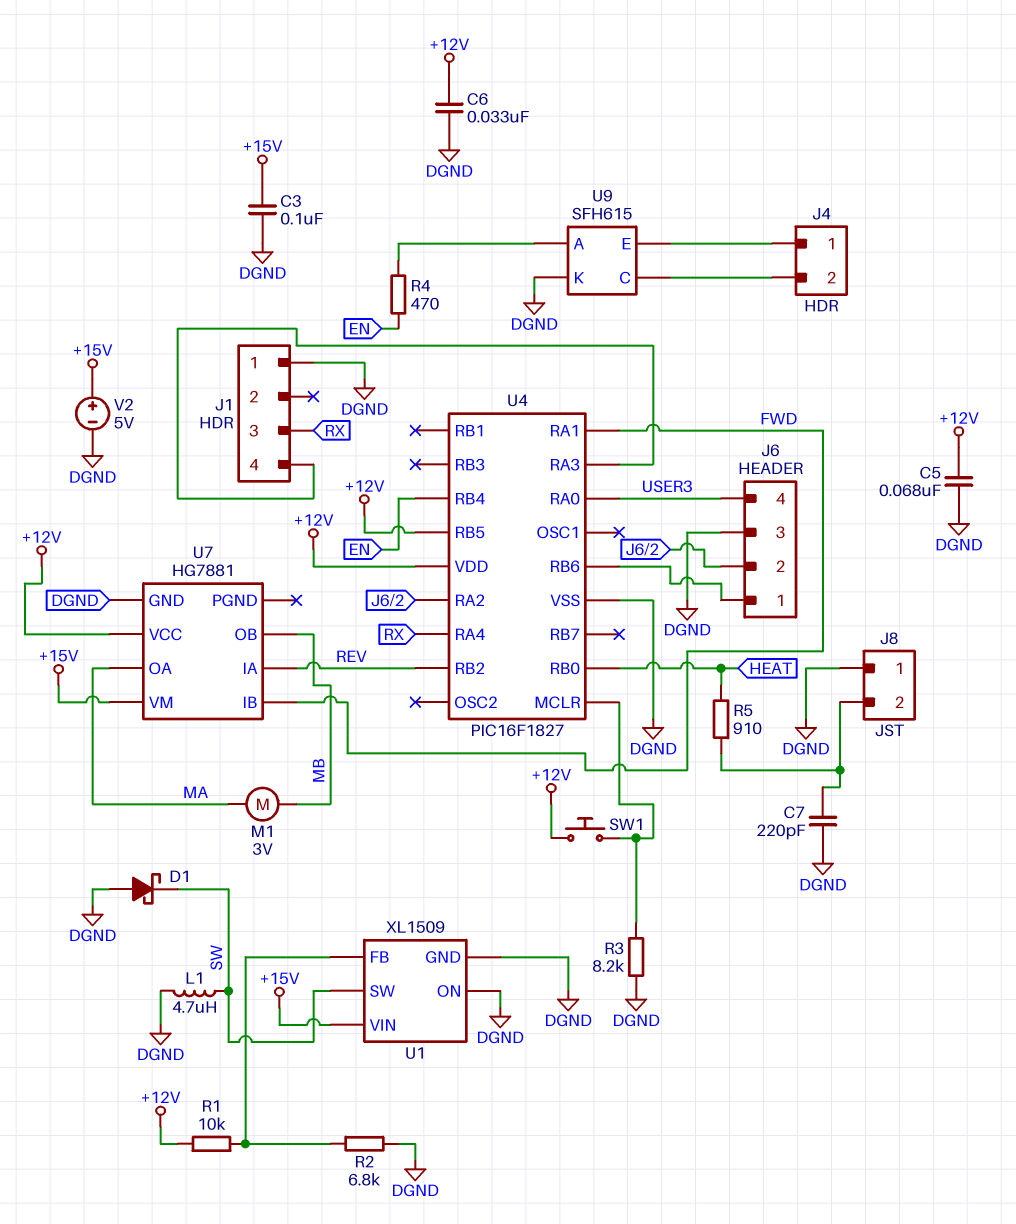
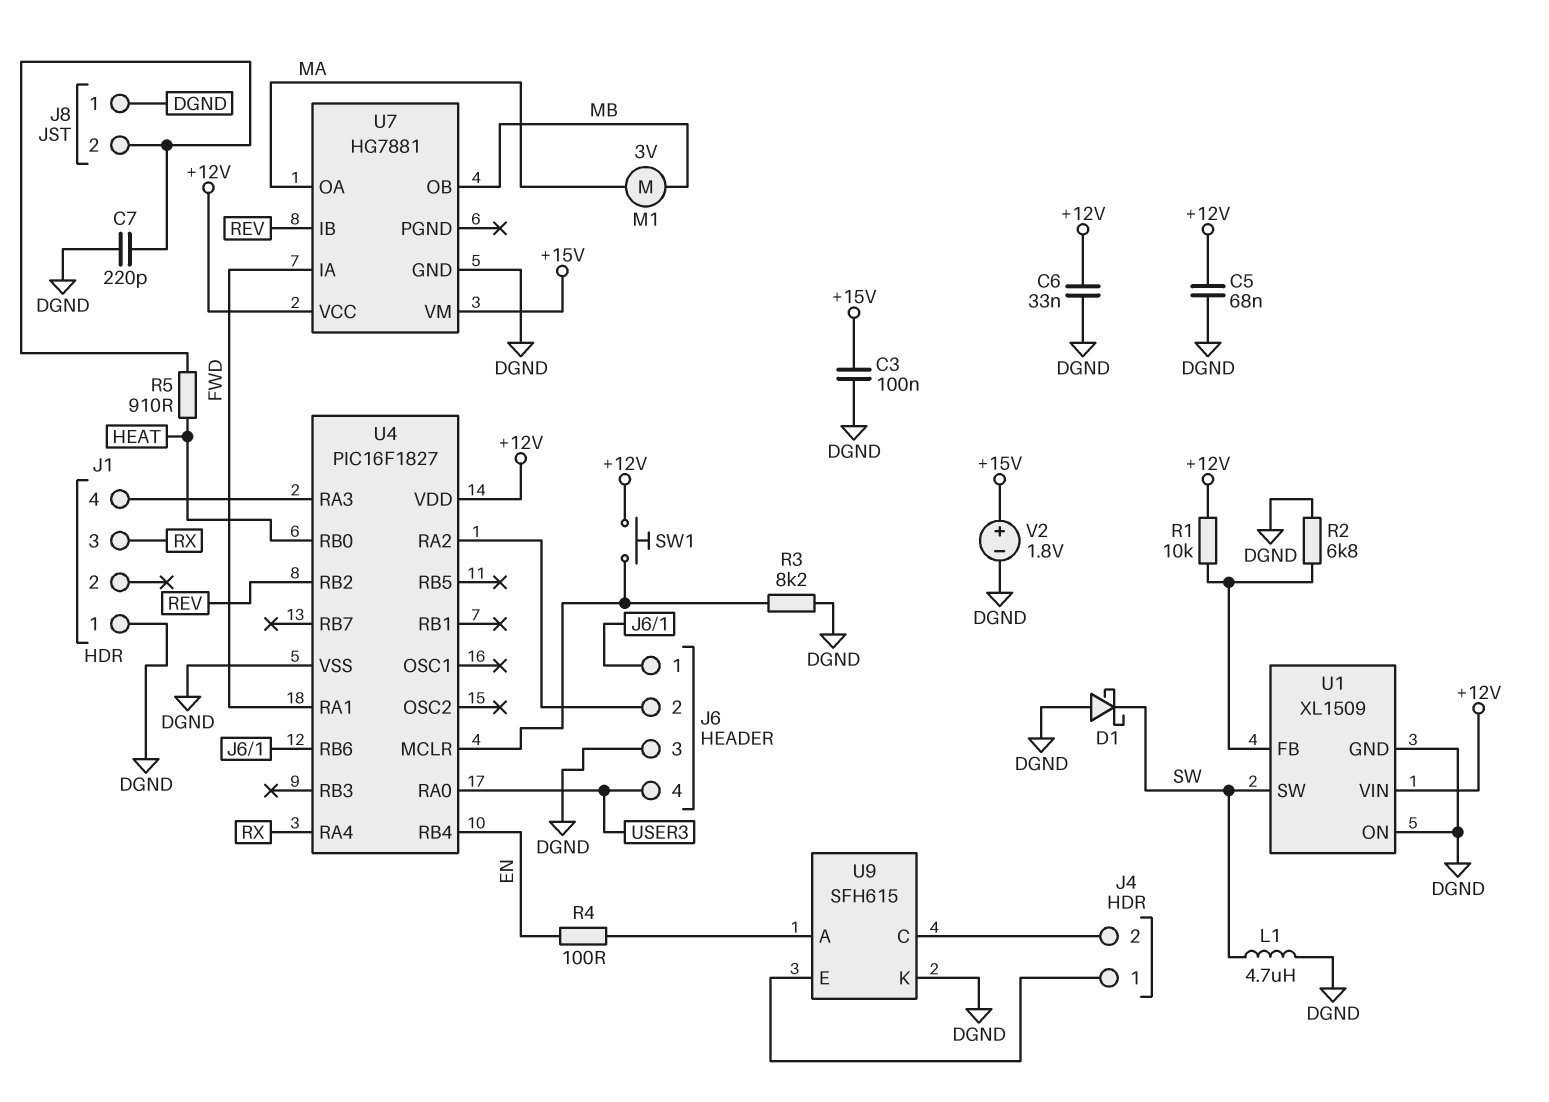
R4: 470 (EN, U9/A) -> 100 (EN, U9/A)
U1 pin VIN: +15V -> +12V
U4 pin RB5: +12V -> none
U7 pin IA: REV -> FWD
U7 pin IB: FWD -> REV
V2: 5V (plus +15V, minus DGND) -> 1.8V (plus +15V, minus DGND)

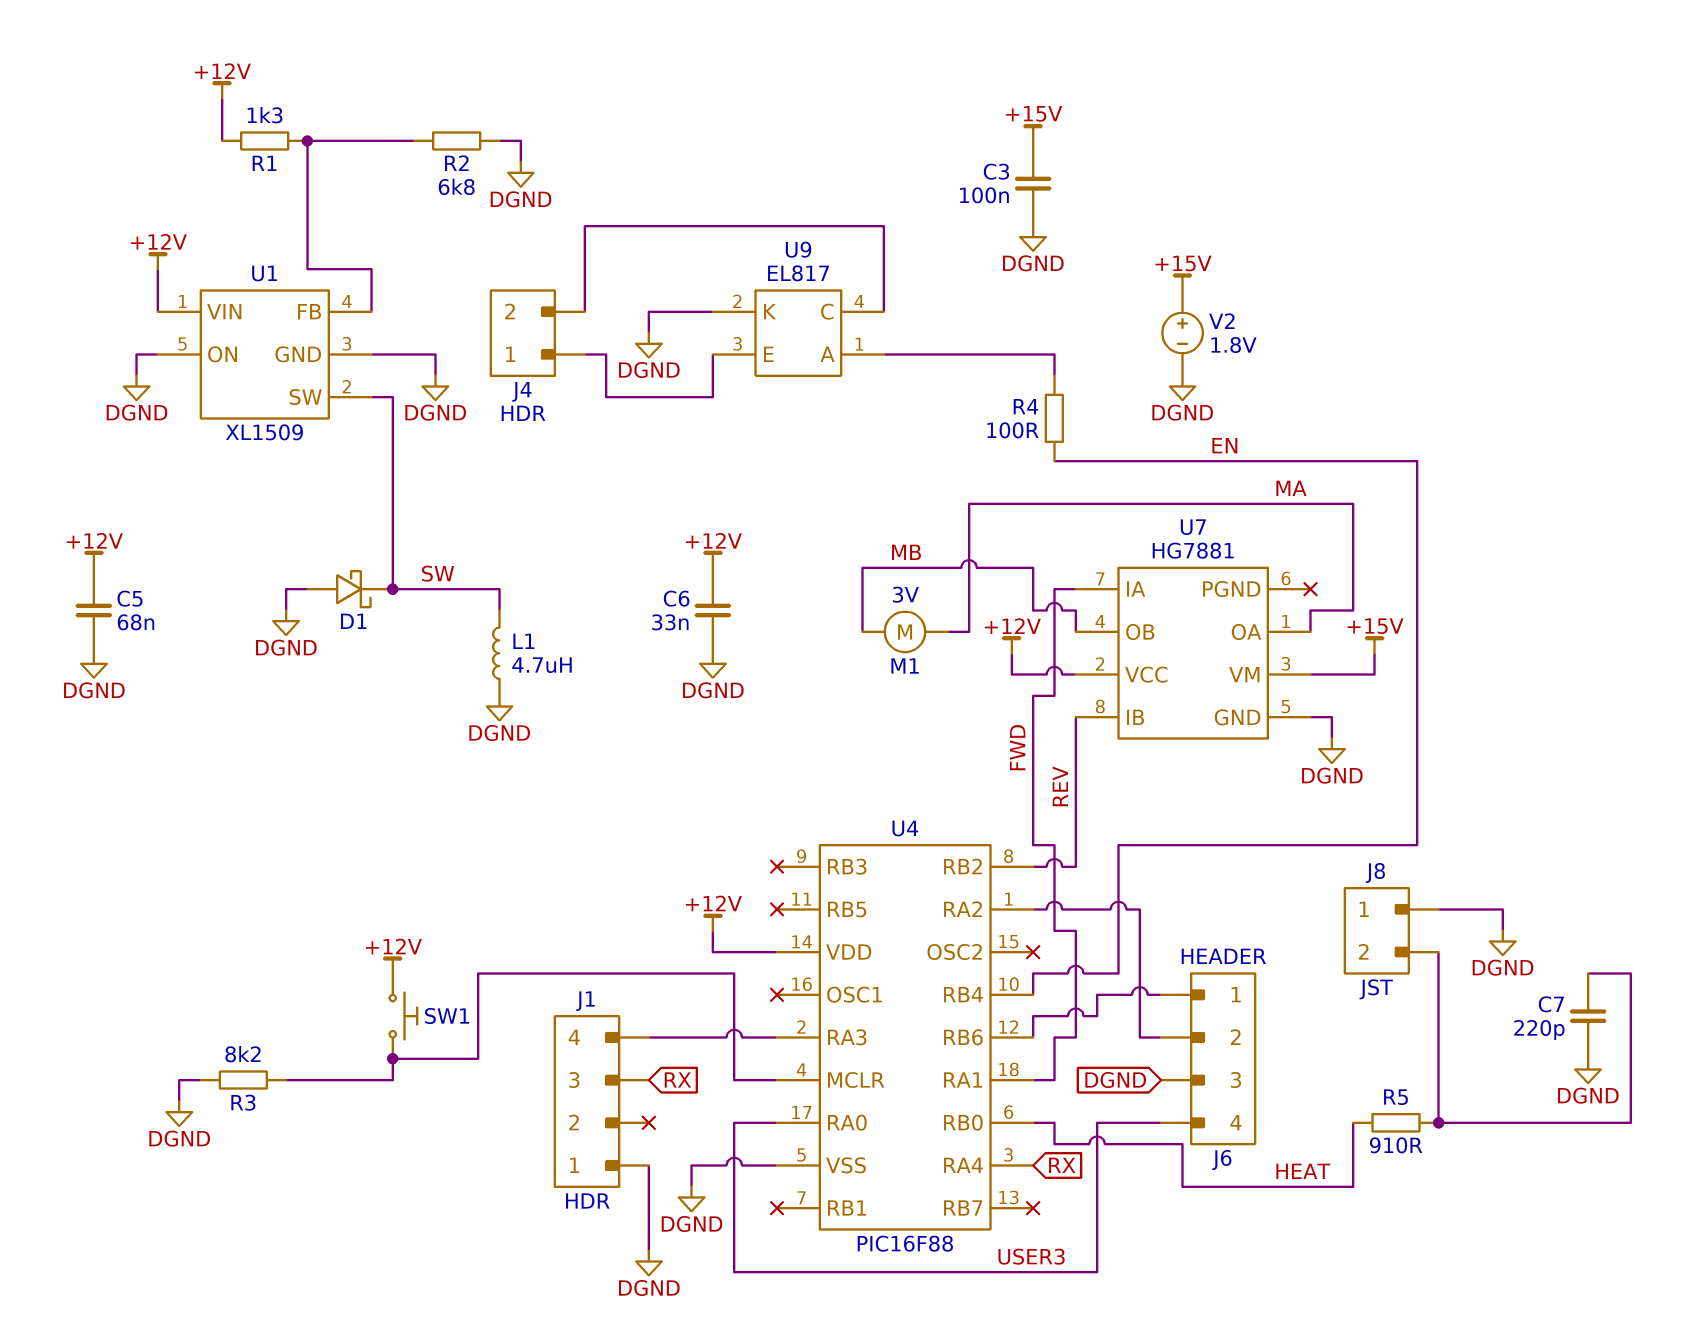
R1: 10k (+12V, U1/FB) -> 1.3k (+12V, U1/FB)
U4: PIC16F1827 -> PIC16F88
U9: SFH615 -> EL817

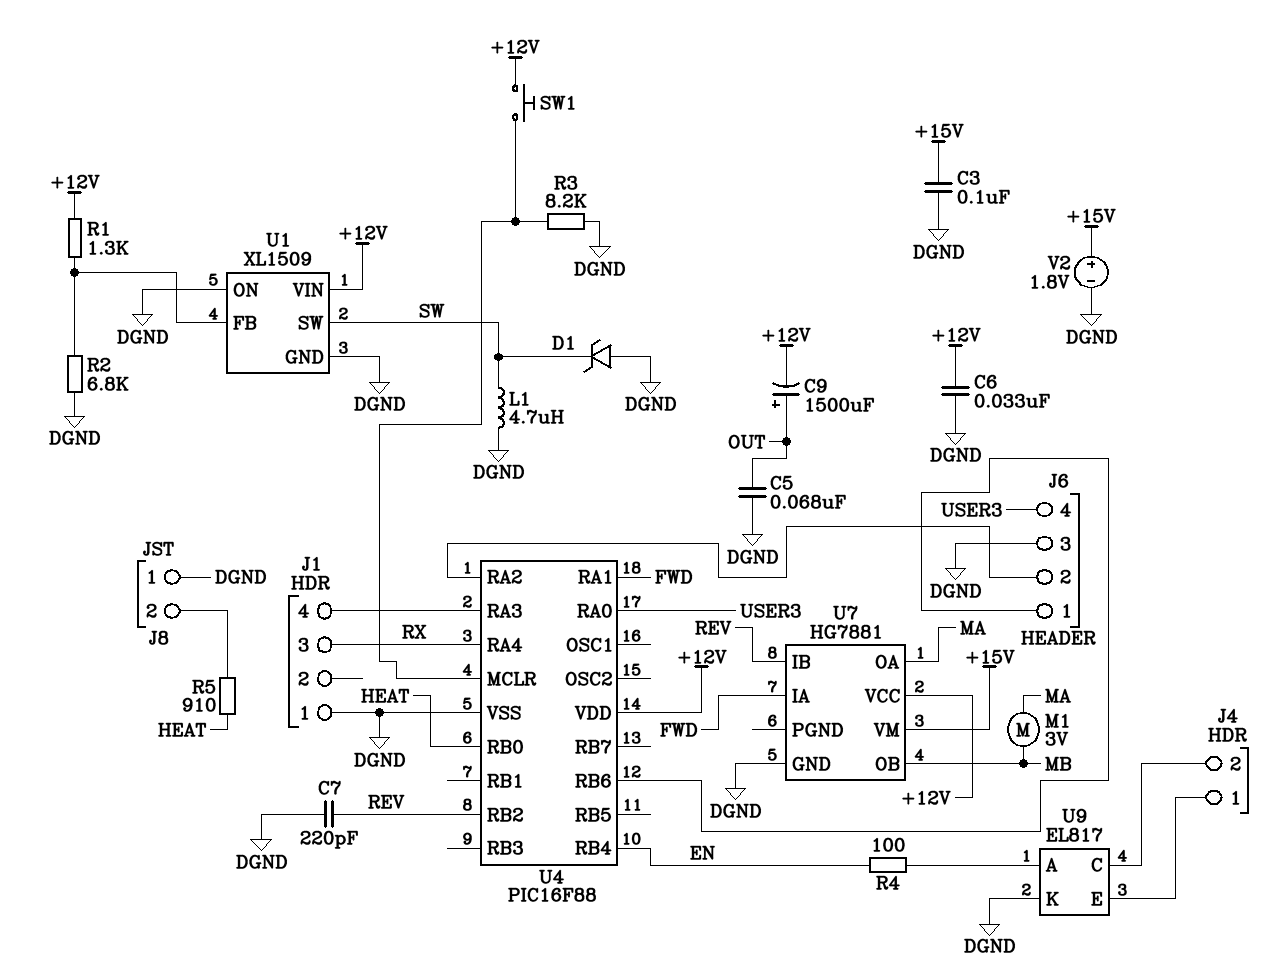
C5: 68nF (+12V, DGND) -> 68nF (DGND, OUT)
C7: 220pF (DGND, J8/2) -> 220pF (DGND, REV)
C9: none -> 1500uF (plus OUT, minus +12V)
D1: schottky (A DGND, K SW) -> zener (A DGND, K SW)

